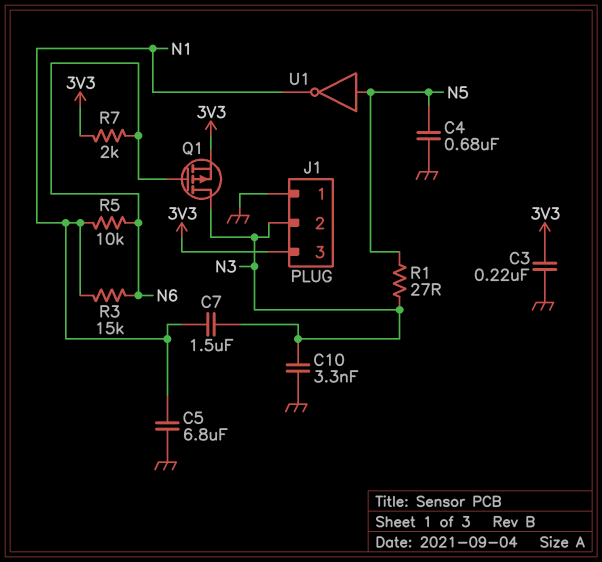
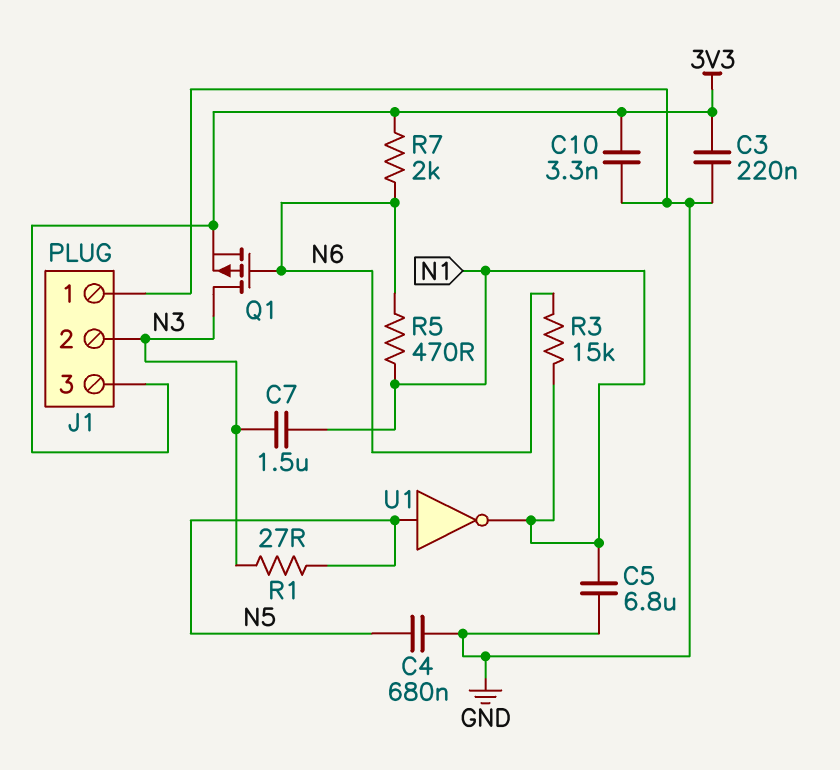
C10: 3.3nF (GND, N3) -> 3.3nF (3V3, GND)
R5: 10k (N1, N6) -> 470 (N1, N6)

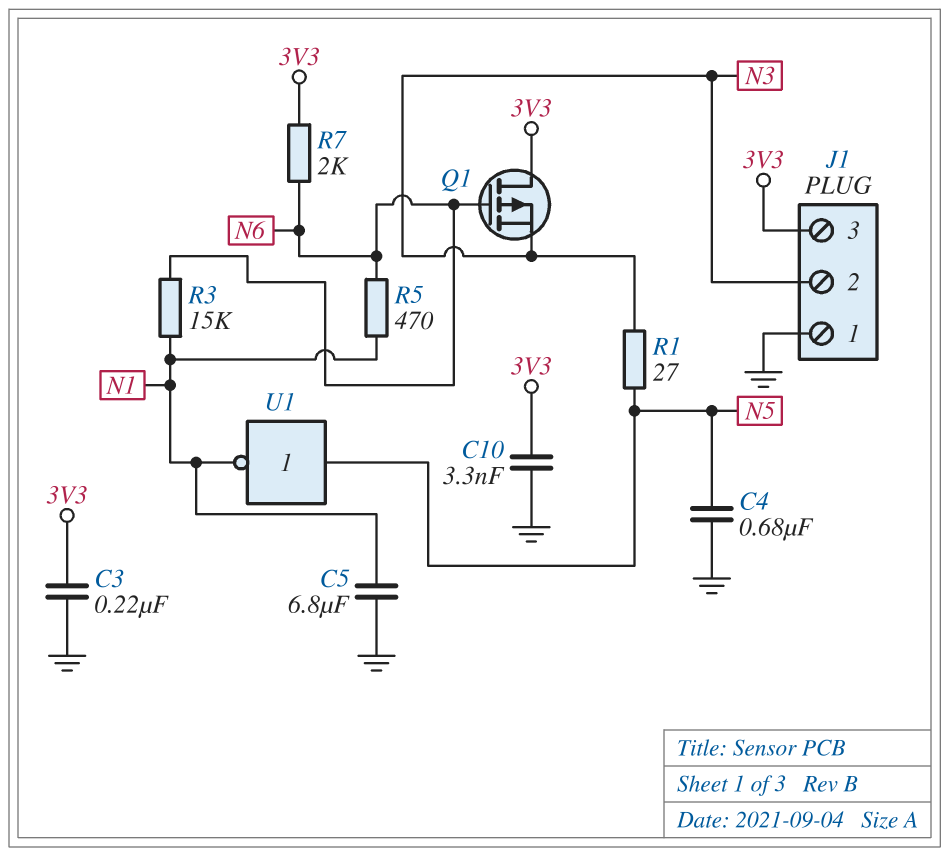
C7: 1.5uF (N1, N3) -> none
Q1: PMOS (G N6, D N3, S 3V3) -> PMOS (G N6, D 3V3, S N3)

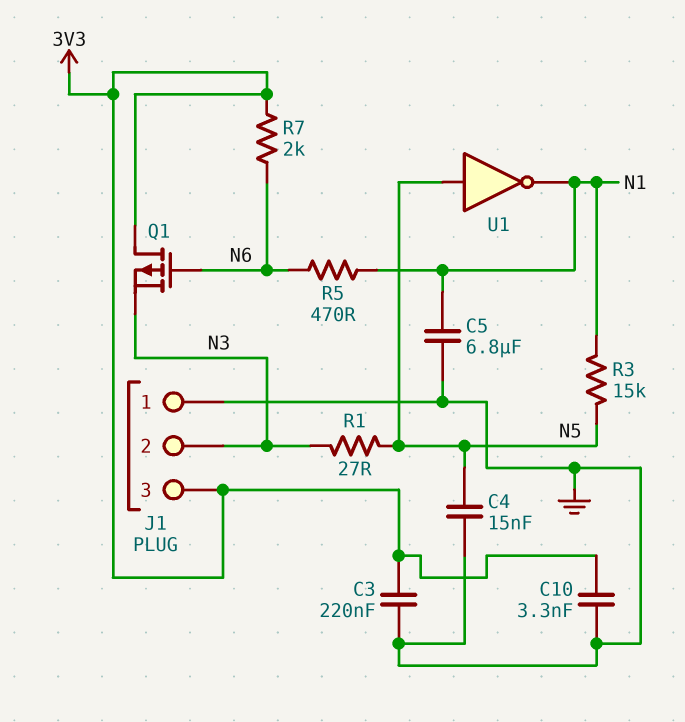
C4: 680nF (GND, N5) -> 15nF (GND, N5)
R3: 15k (N1, N6) -> 15k (N1, N5)

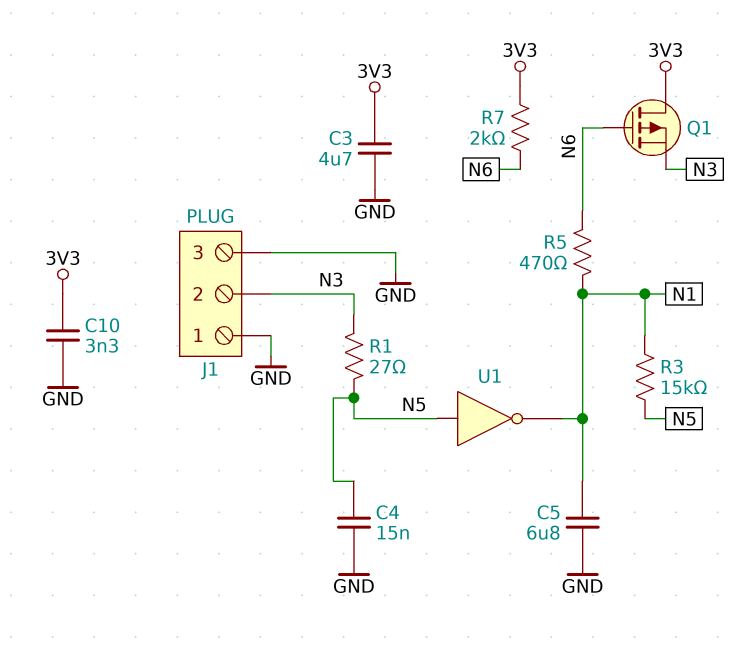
C3: 220nF (3V3, GND) -> 4.7uF (3V3, GND)
J1 pin 3: 3V3 -> GND

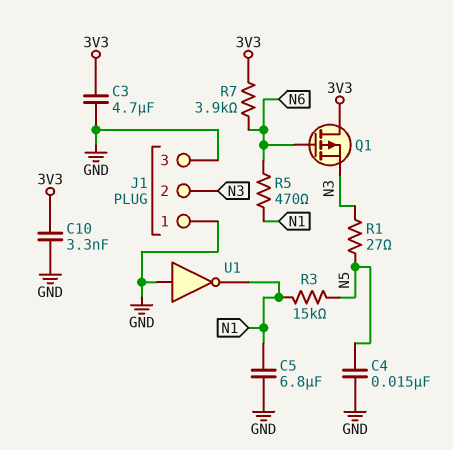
R7: 2k (3V3, N6) -> 3.9k (3V3, N6)
U1: NOT (in N5, out N1) -> NOT (in GND, out N1)

